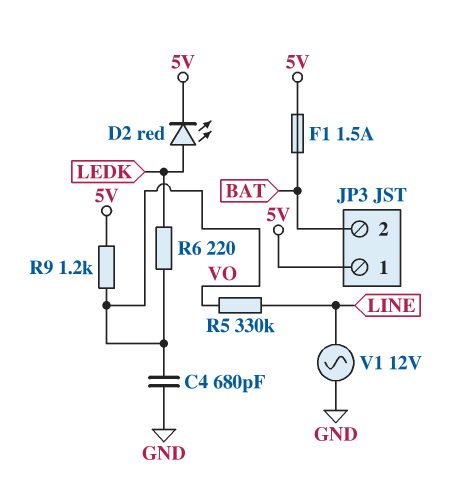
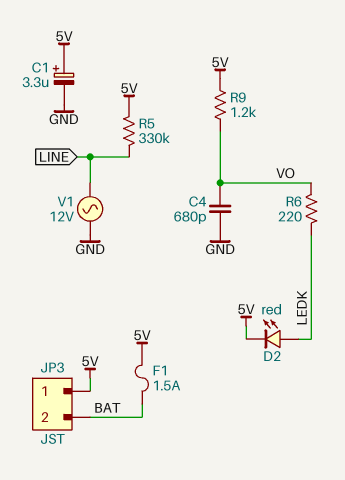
C1: none -> 3.3uF (plus 5V, minus GND)
R5: 330k (LINE, VO) -> 330k (5V, LINE)

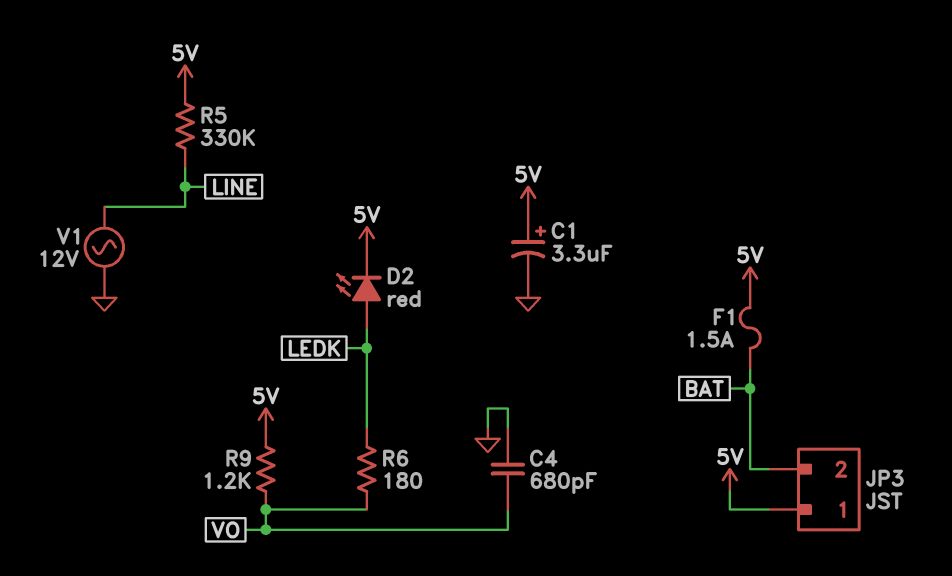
R6: 220 (LEDK, VO) -> 180 (LEDK, VO)

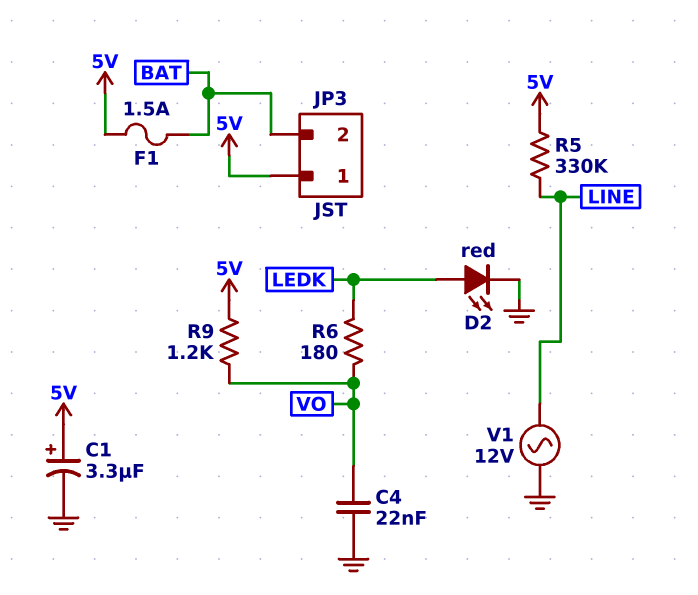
C4: 680pF (GND, VO) -> 22nF (GND, VO)
D2: LED red (A LEDK, K 5V) -> LED red (A LEDK, K GND)

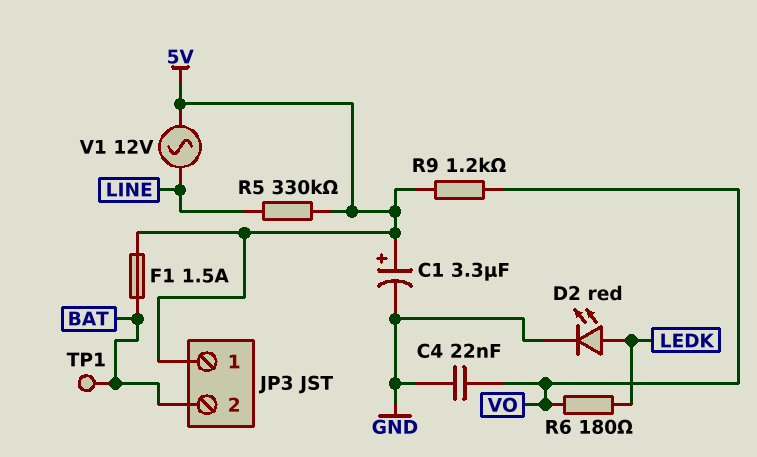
TP1: none -> test point (BAT)
V1: AC 12V (GND, LINE) -> AC 12V (5V, LINE)

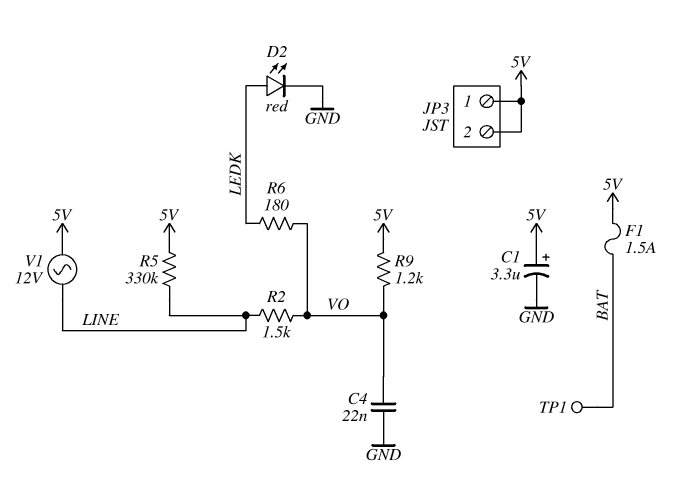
JP3 pin 2: BAT -> 5V
R2: none -> 1.5k (LINE, VO)

